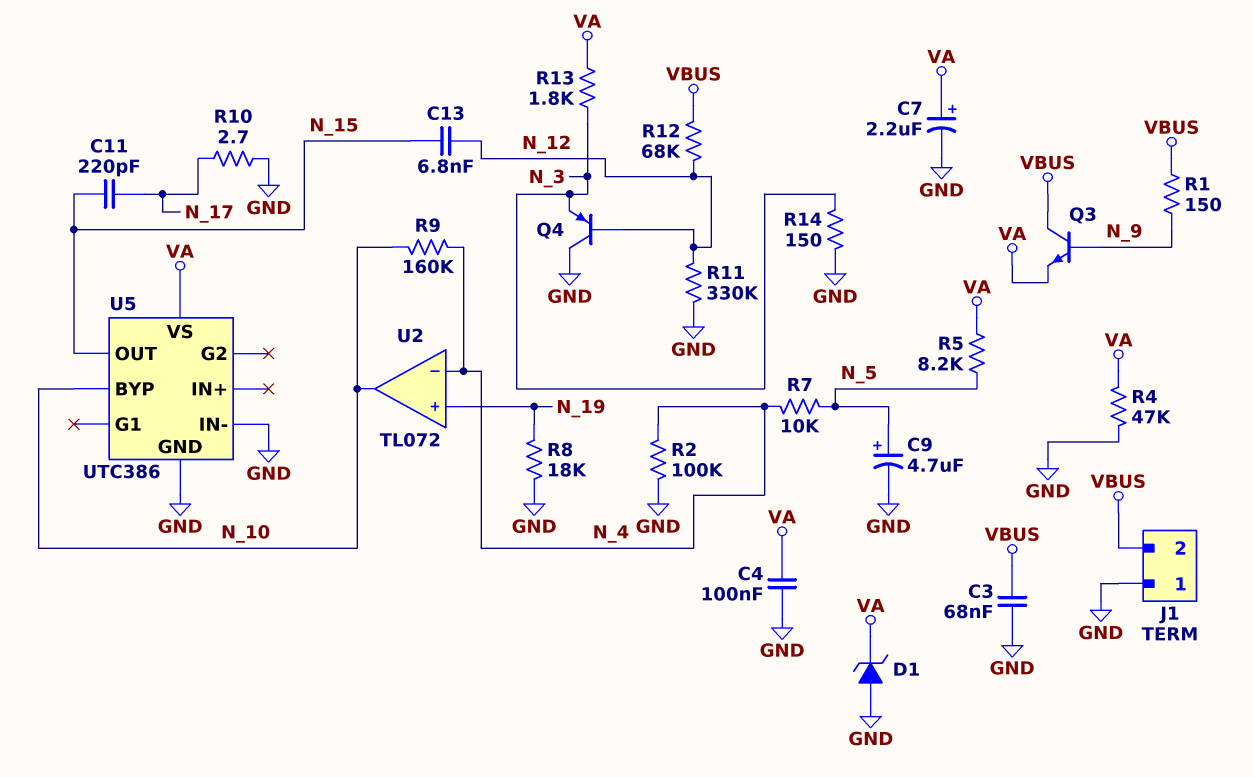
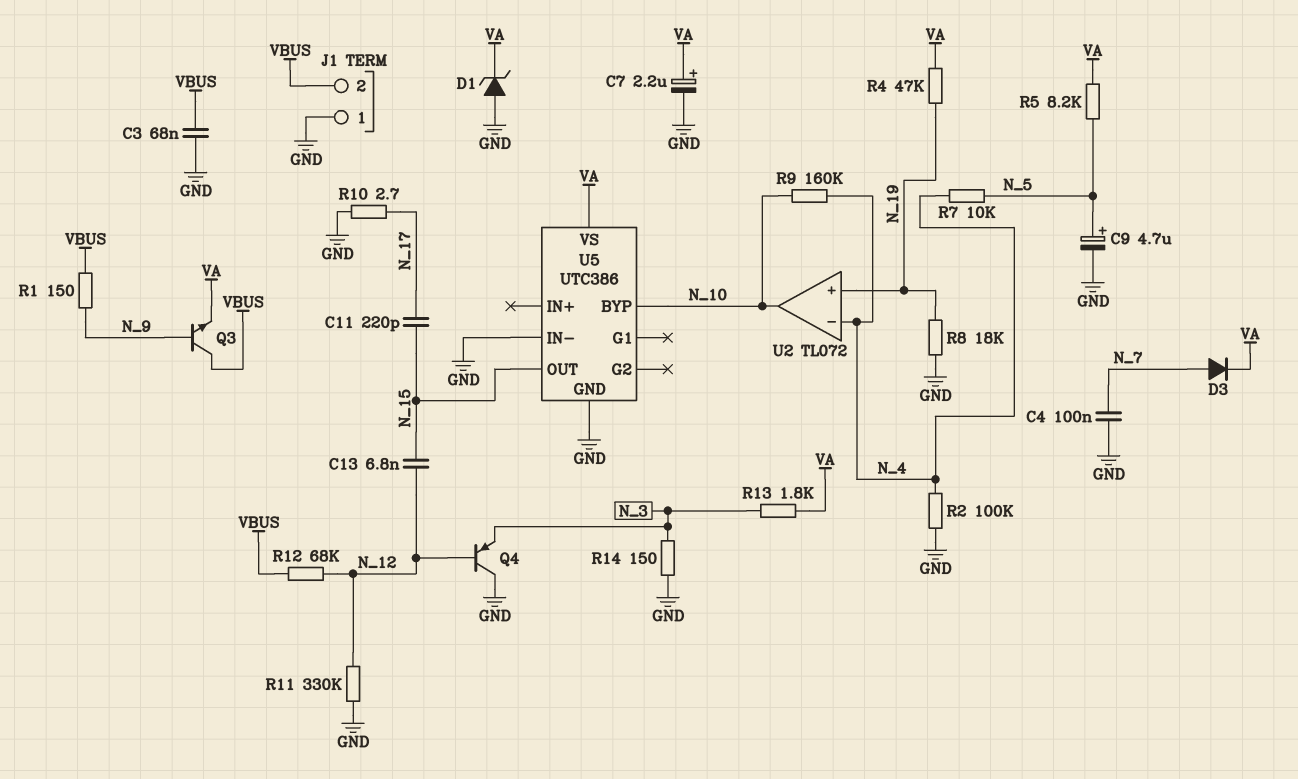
C4: 100nF (GND, VA) -> 100nF (GND, N_7)
D3: none -> diode (A N_7, K VA)
R4: 47k (GND, VA) -> 47k (N_19, VA)

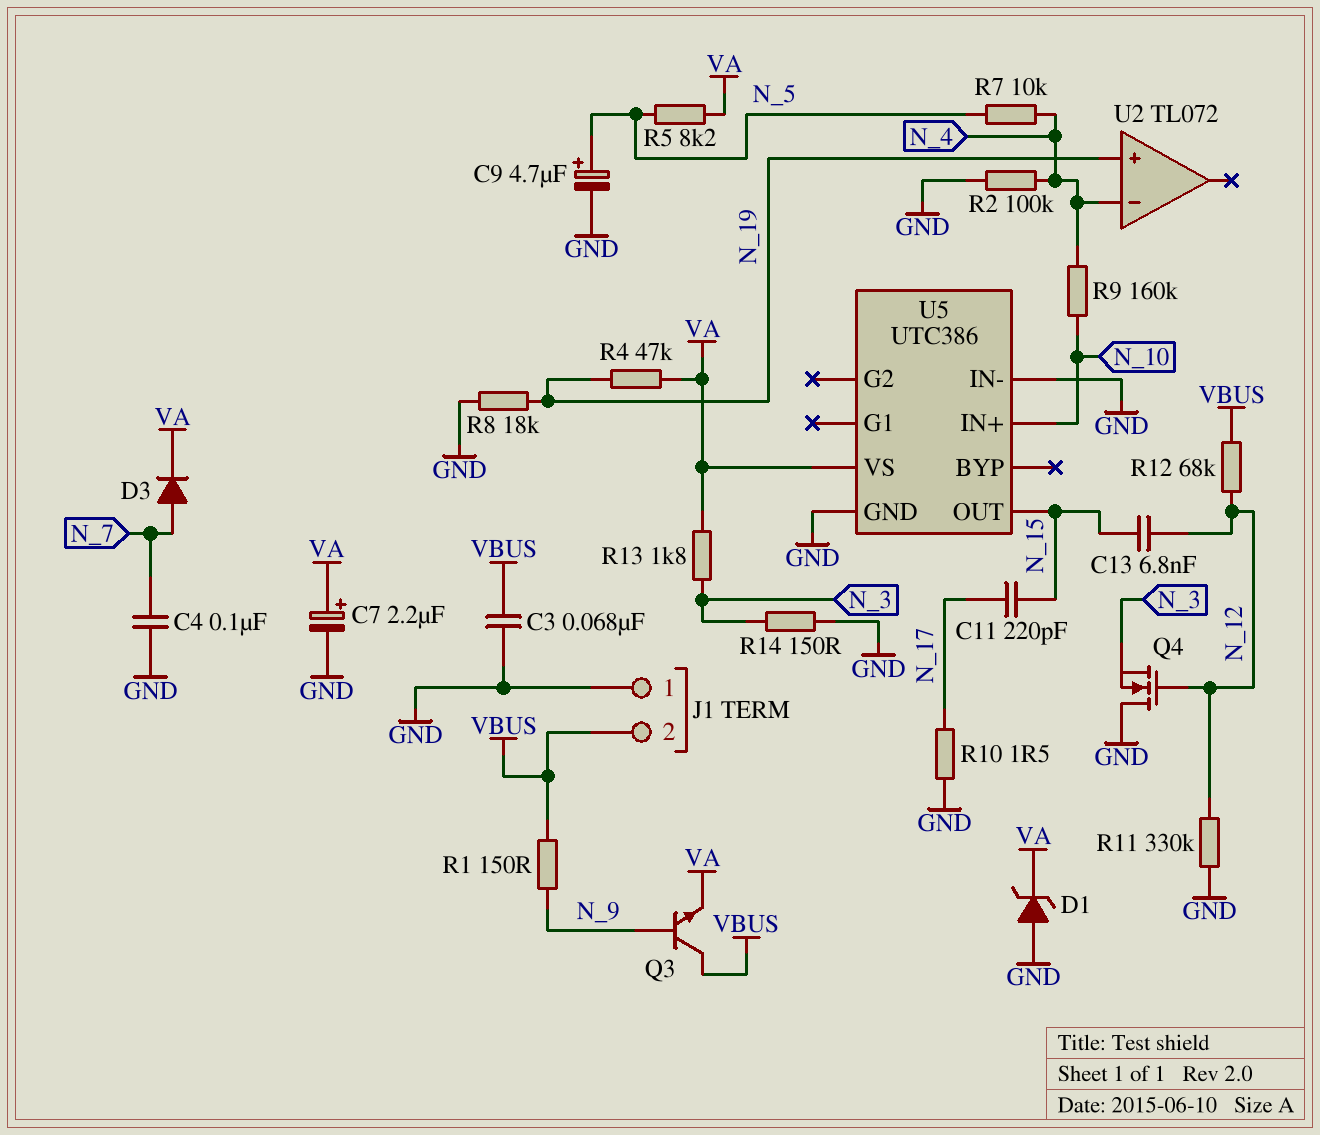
Q4: PNP (B N_12, C GND, E N_3) -> NMOS (G N_12, D GND, S N_3)
R10: 2.7 (GND, N_17) -> 1.5 (GND, N_17)
U2 pin out: N_10 -> none
U5 pin BYP: N_10 -> none
U5 pin IN+: none -> N_10

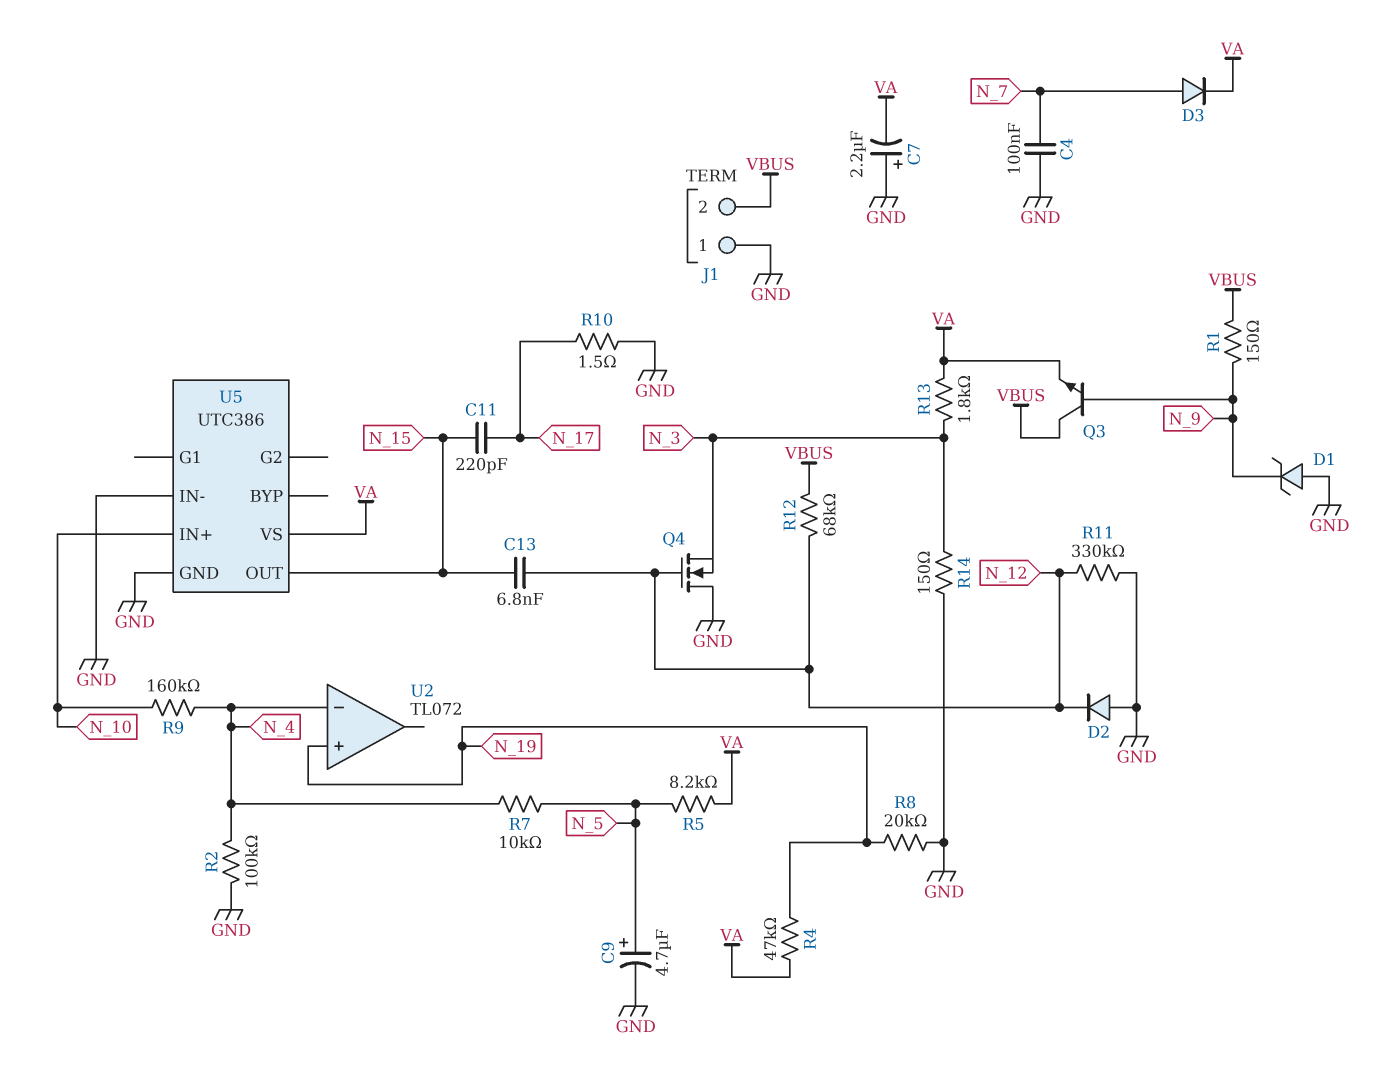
C3: 68nF (GND, VBUS) -> none
C7: 2.2uF (plus VA, minus GND) -> 2.2uF (plus GND, minus VA)
D1: zener (A GND, K VA) -> zener (A GND, K N_9)
D2: none -> diode (A GND, K N_12)
R8: 18k (GND, N_19) -> 20k (GND, N_19)

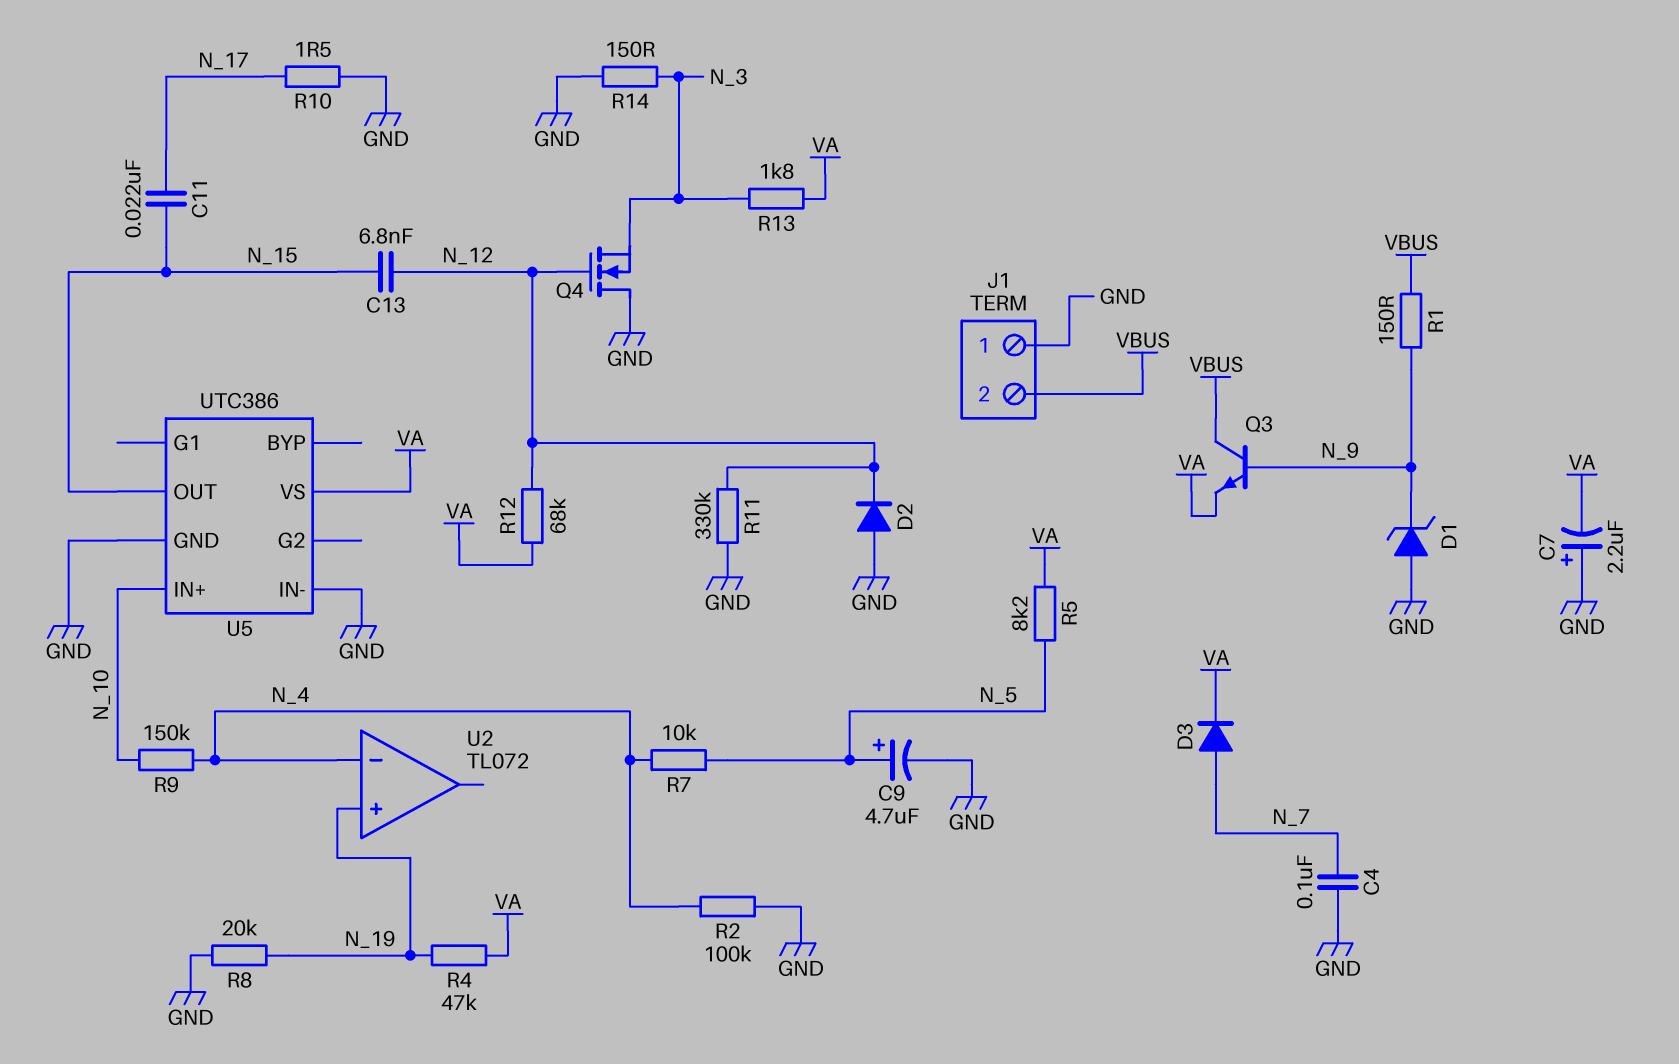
C11: 220pF (N_15, N_17) -> 22nF (N_15, N_17)
R9: 160k (N_4, N_10) -> 150k (N_4, N_10)
R12: 68k (N_12, VBUS) -> 68k (N_12, VA)

